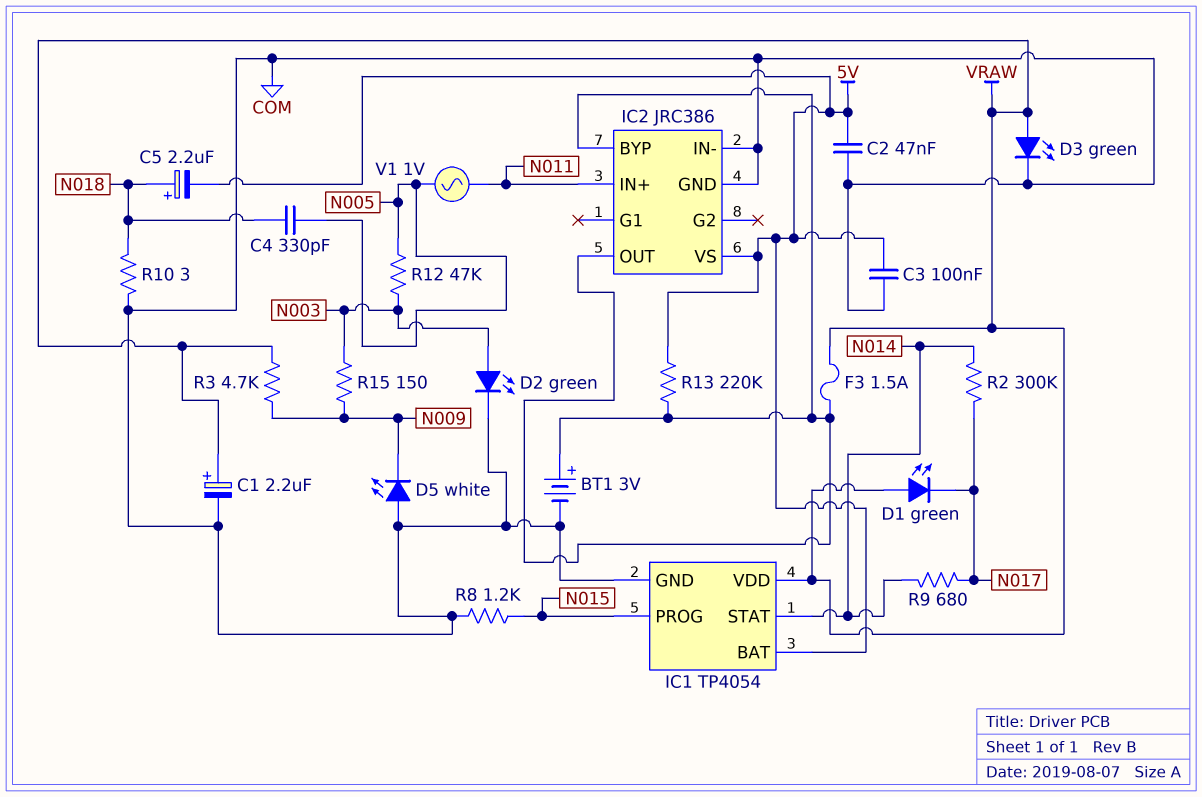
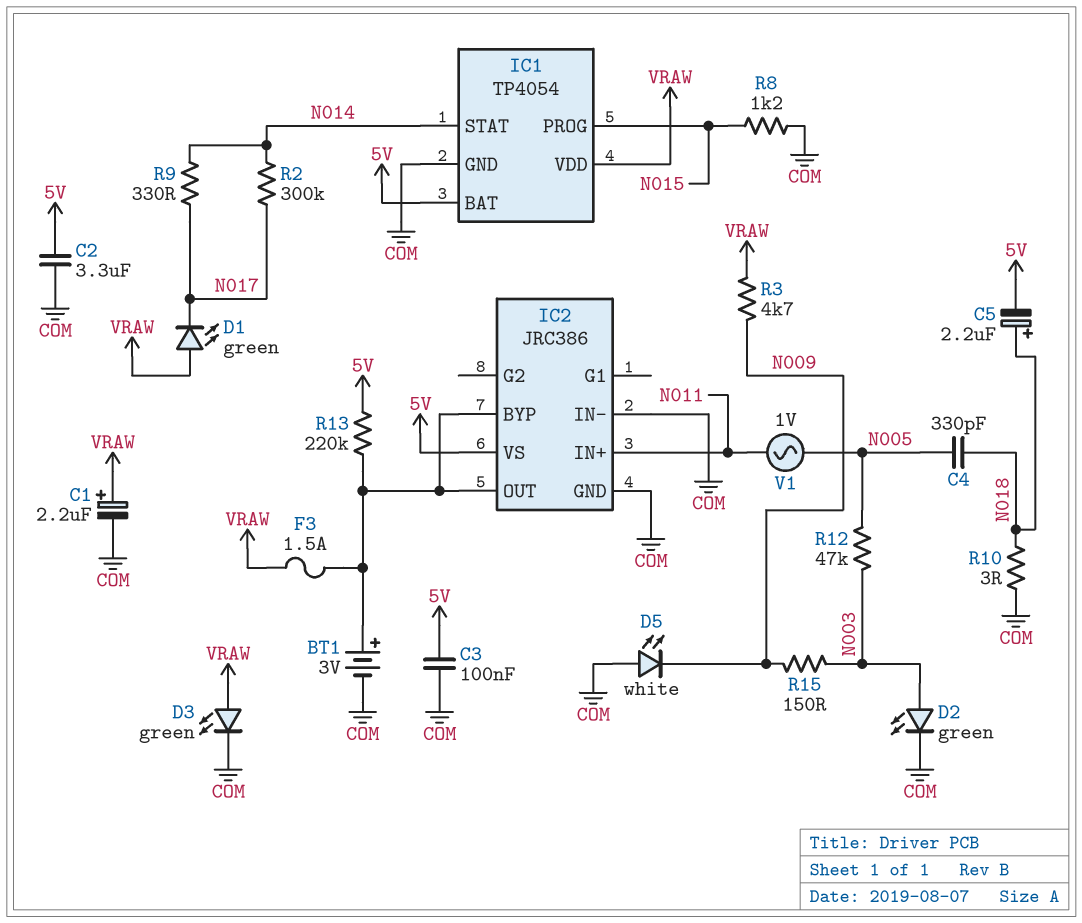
C2: 47nF (5V, COM) -> 3.3uF (5V, COM)
R9: 680 (N014, N017) -> 330 (N014, N017)

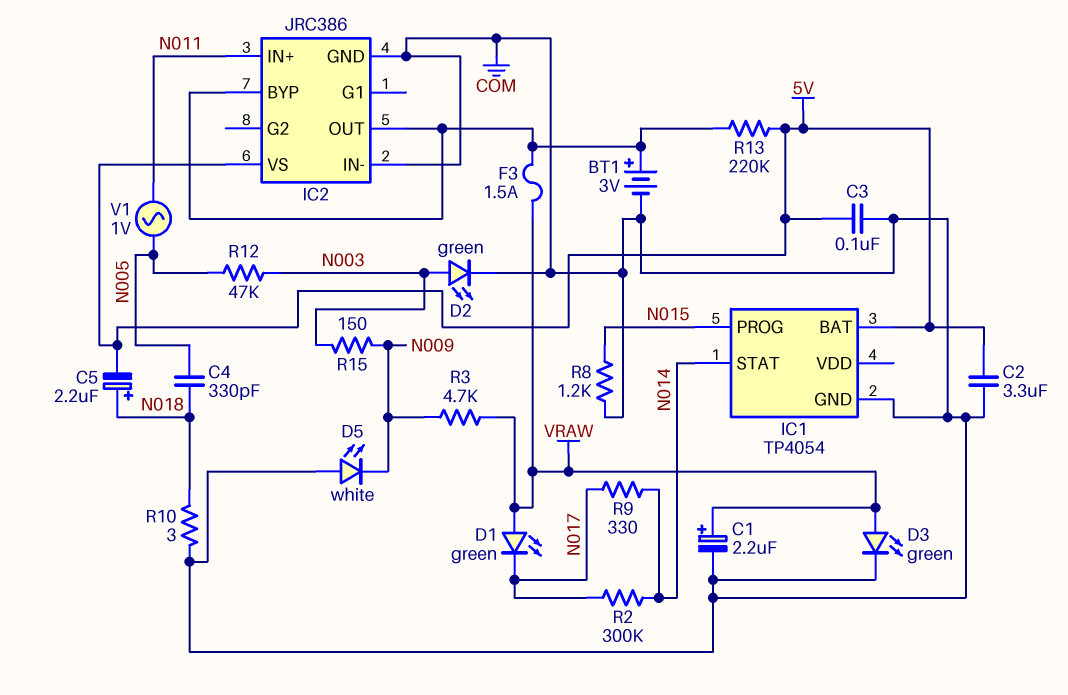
IC1 pin VDD: VRAW -> none

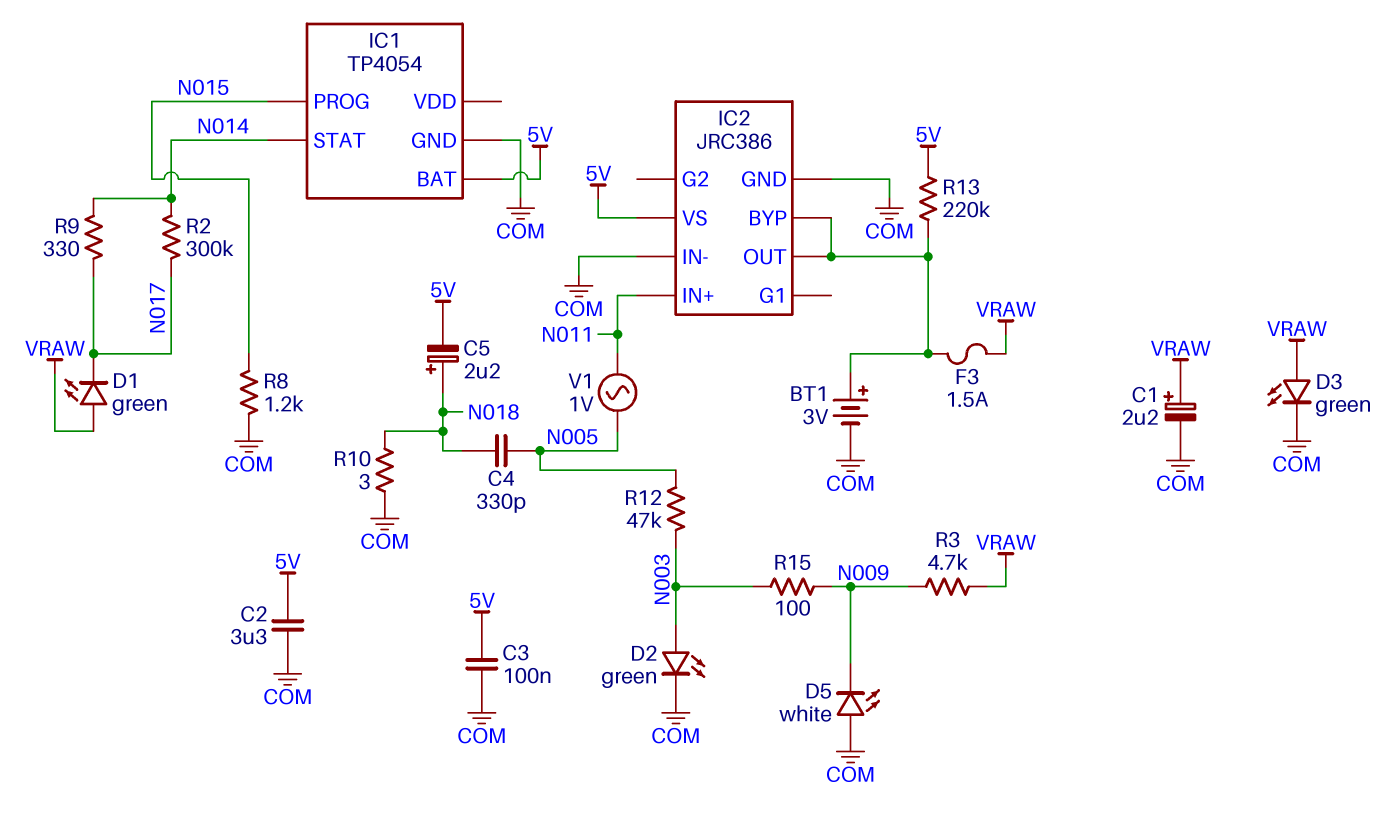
R15: 150 (N003, N009) -> 100 (N003, N009)

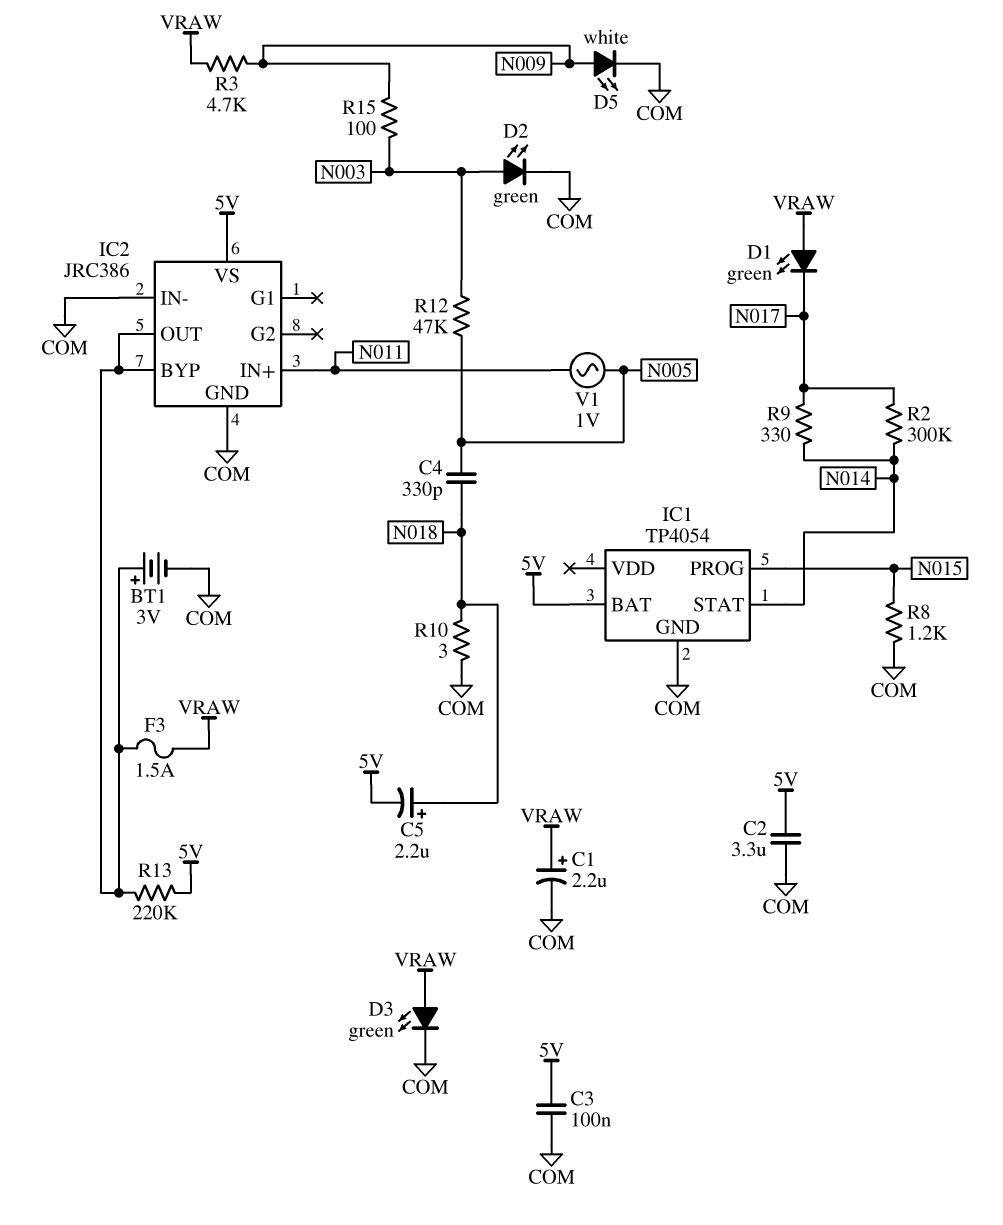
D5: LED white (A COM, K N009) -> LED white (A N009, K COM)

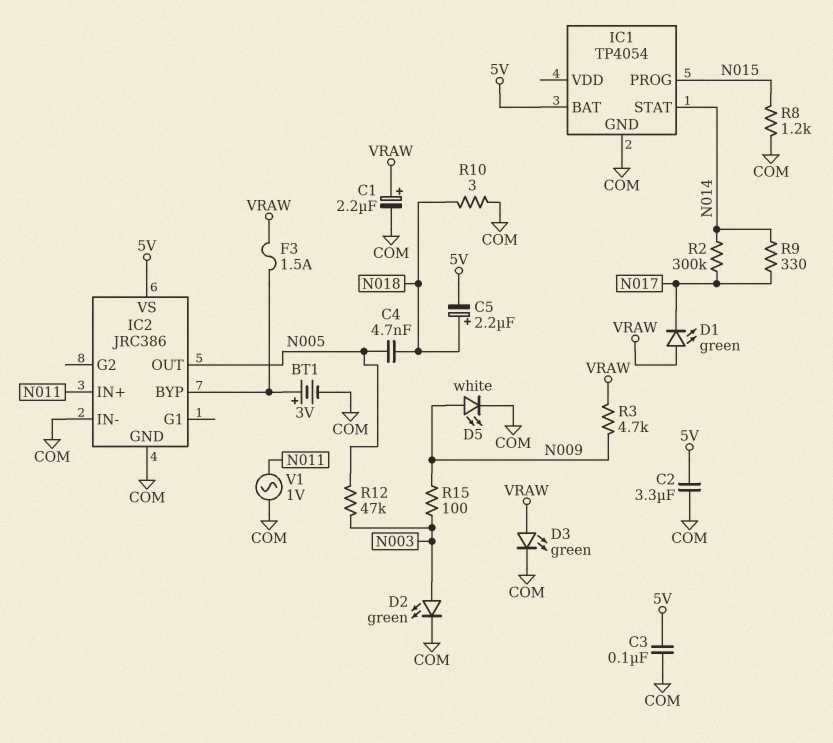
C4: 330pF (N005, N018) -> 4.7nF (N005, N018)
IC2 pin OUT: IC2/BYP -> N005
R13: 220k (5V, IC2/BYP) -> none
V1: AC 1V (N005, N011) -> AC 1V (COM, N011)

